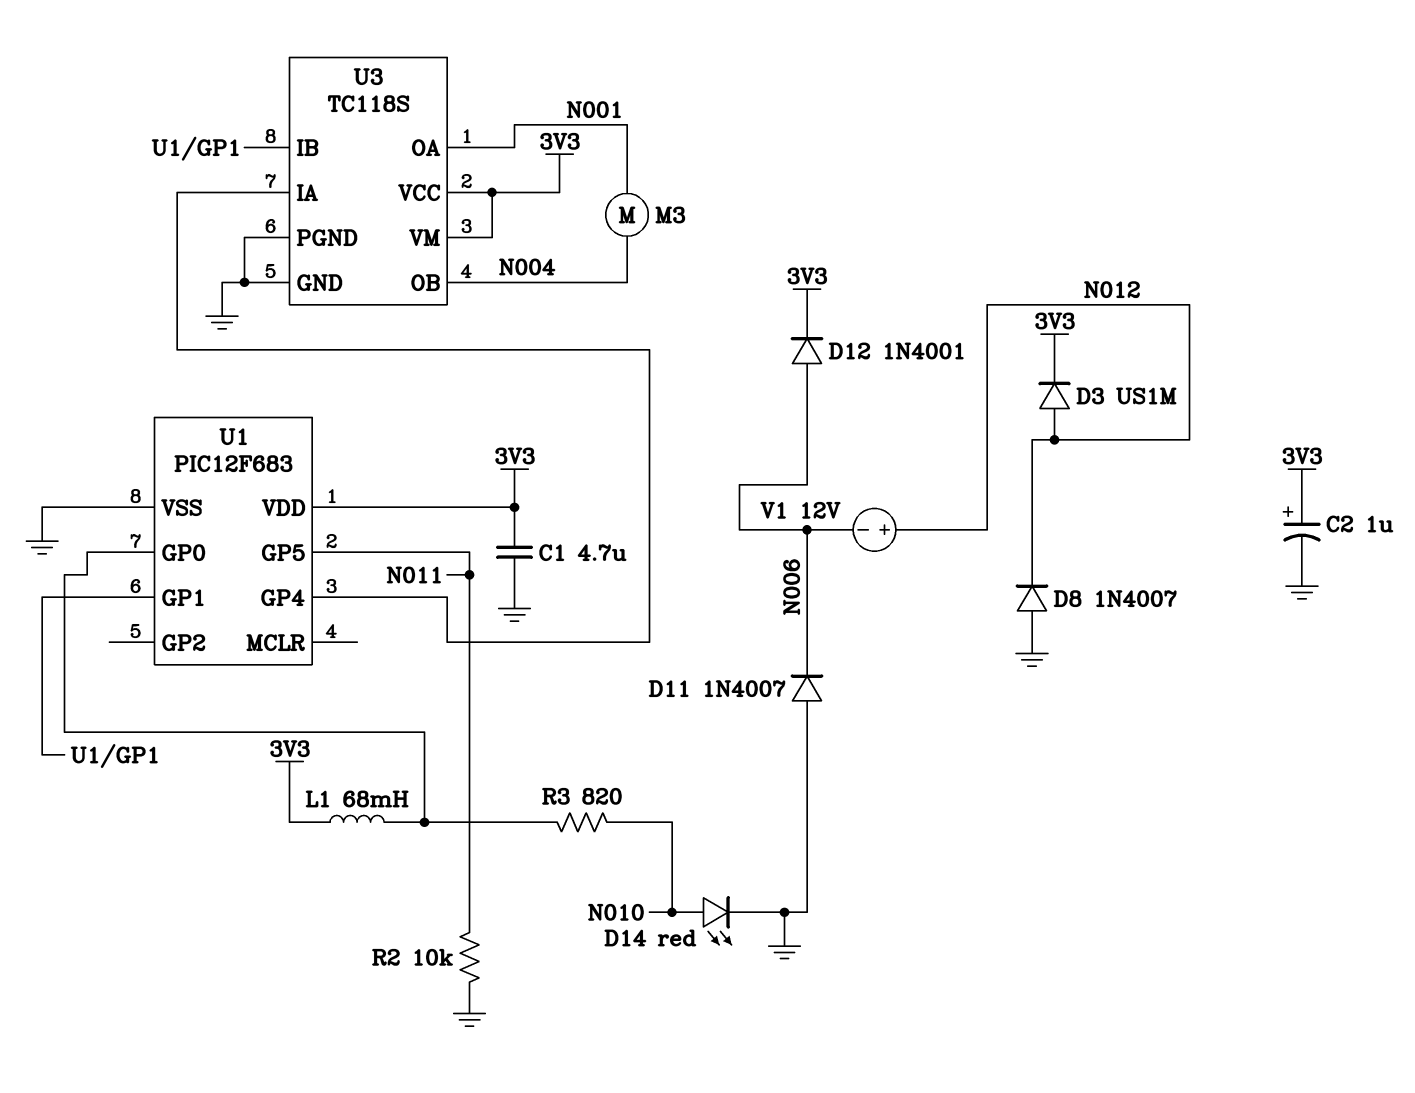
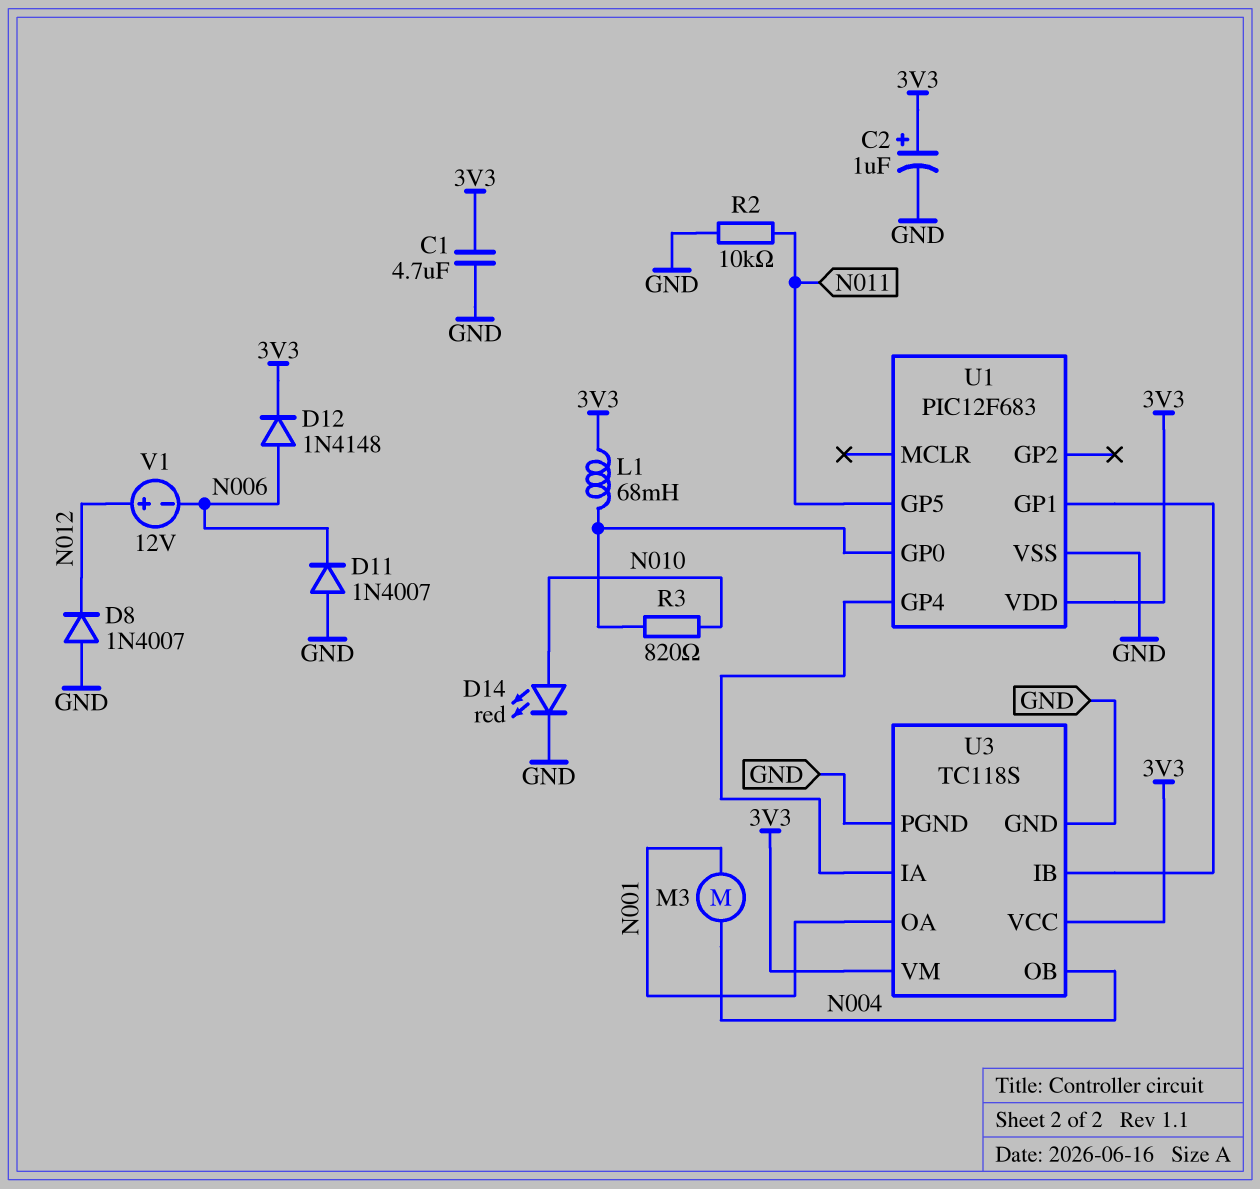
D3: diode US1M (A N012, K 3V3) -> none
D12: diode 1N4001 (A N006, K 3V3) -> diode 1N4148 (A N006, K 3V3)

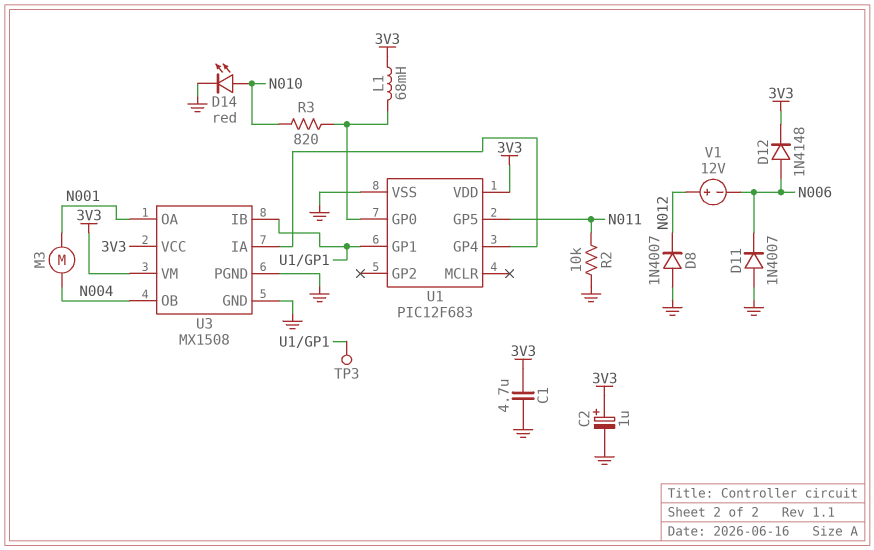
TP3: none -> test point (U1/GP1)
U3: TC118S -> MX1508

